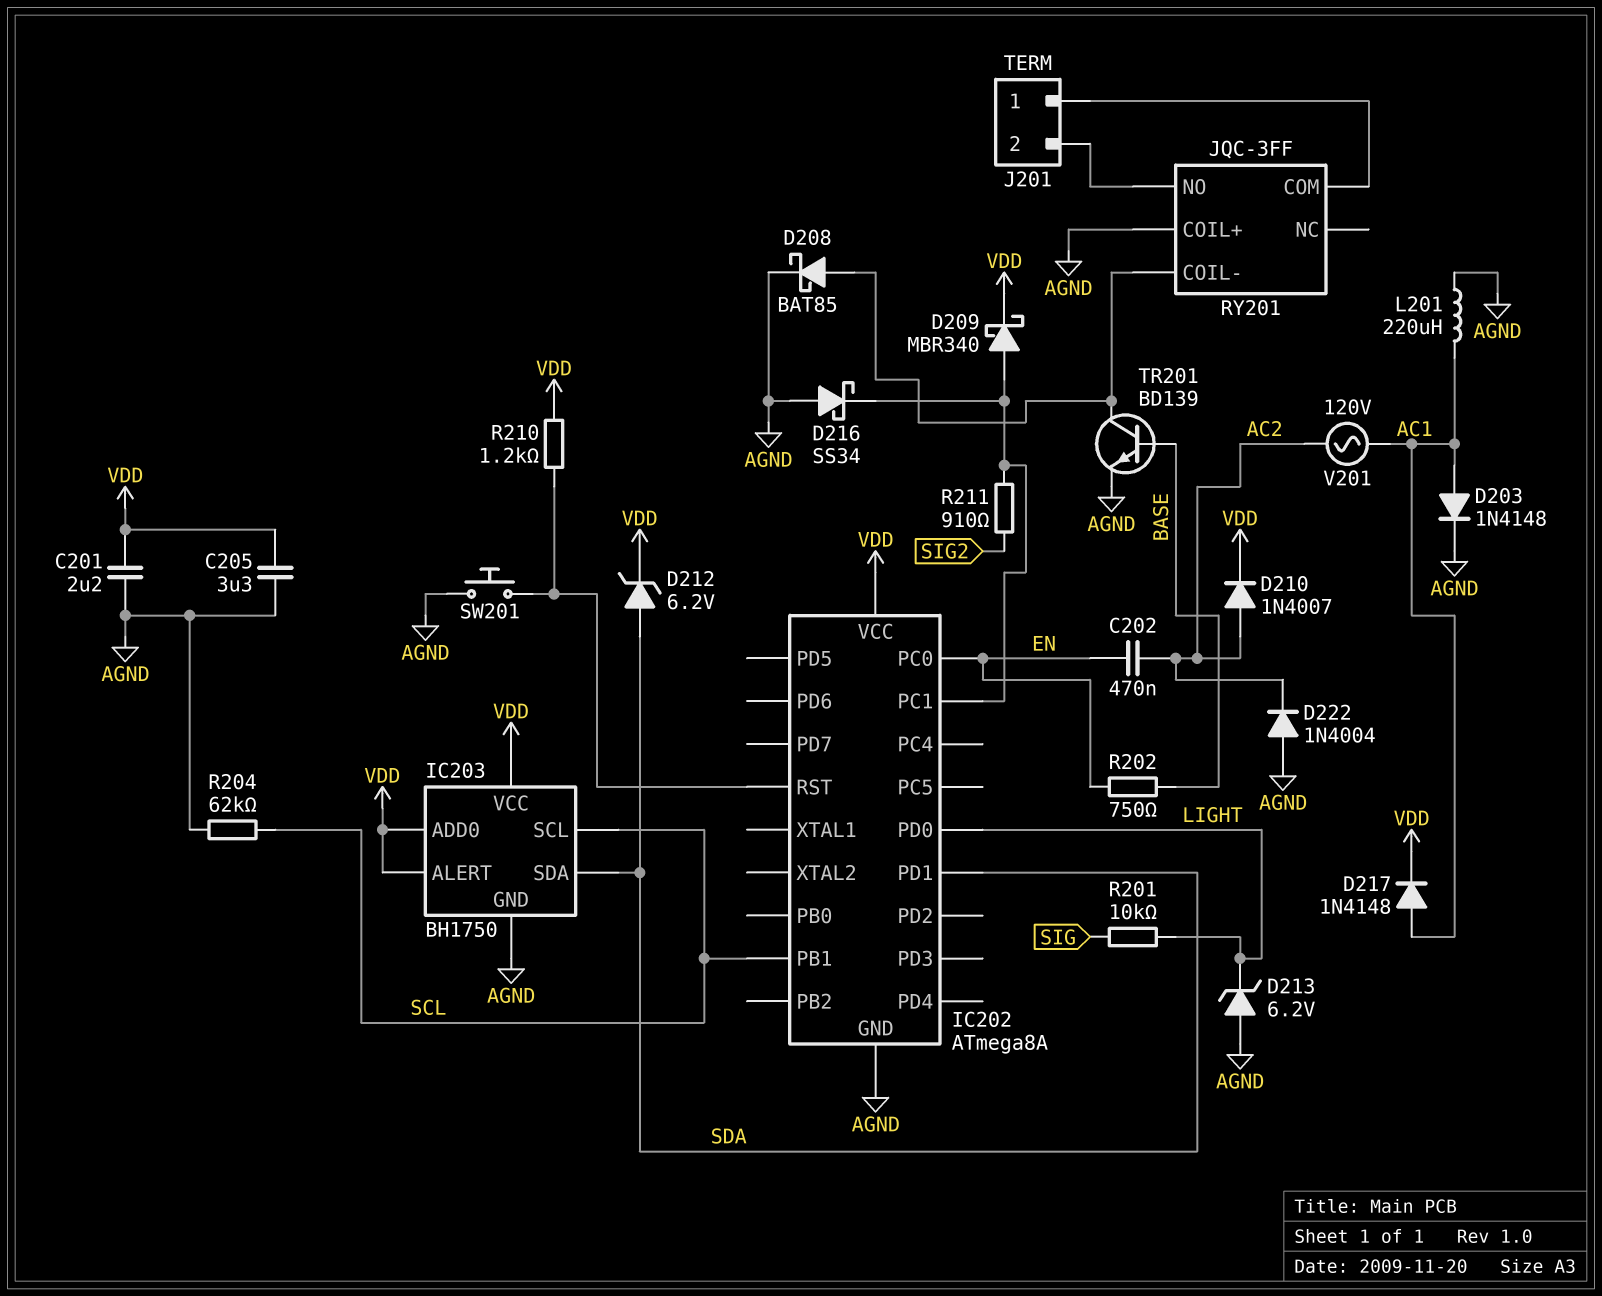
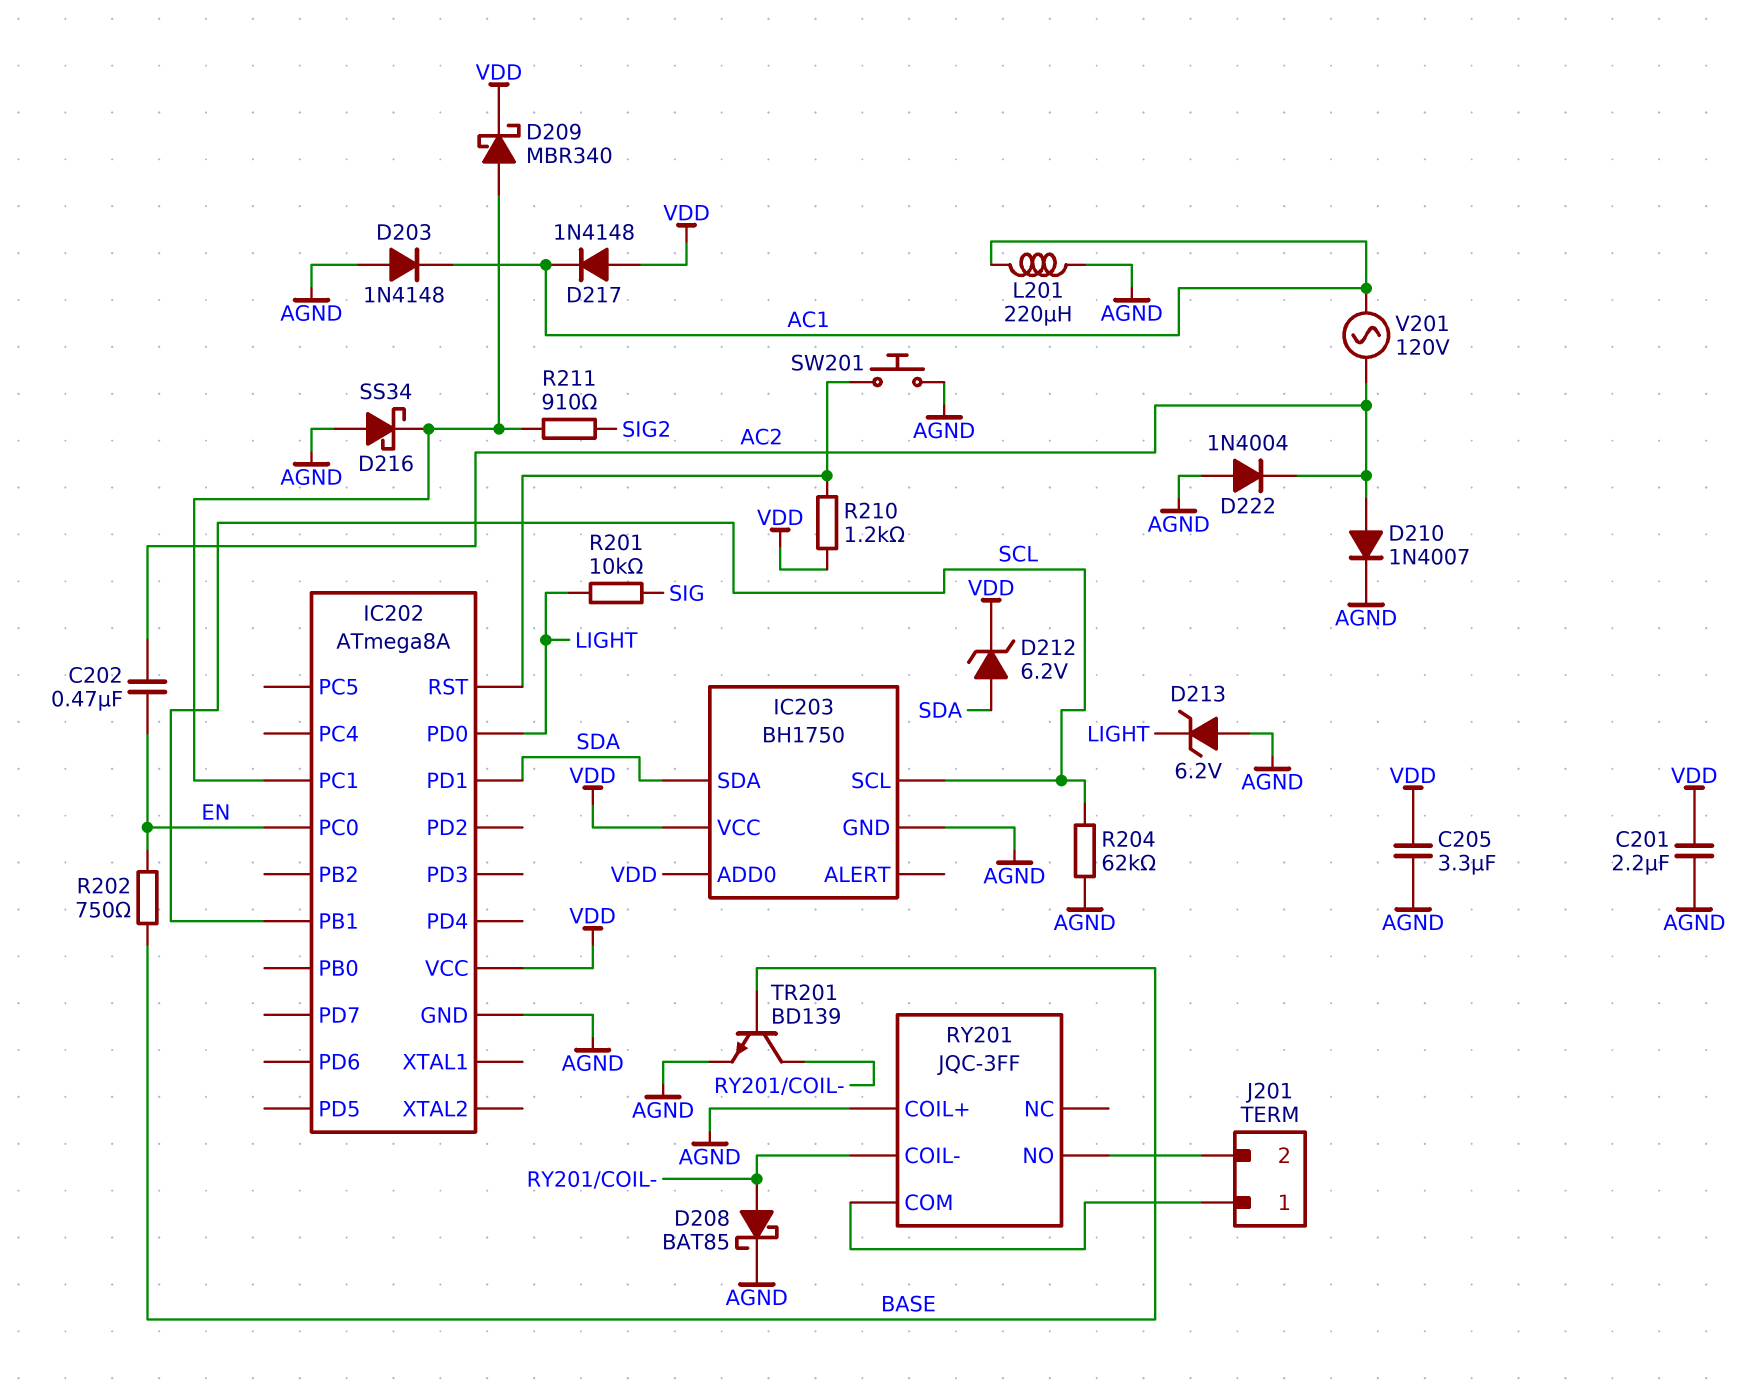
D203: diode 1N4148 (A AC1, K AGND) -> diode 1N4148 (A AGND, K AC1)
D210: diode 1N4007 (A AC2, K VDD) -> diode 1N4007 (A AC2, K AGND)
D217: diode 1N4148 (A AC1, K VDD) -> diode 1N4148 (A VDD, K AC1)
IC203 pin ALERT: VDD -> none

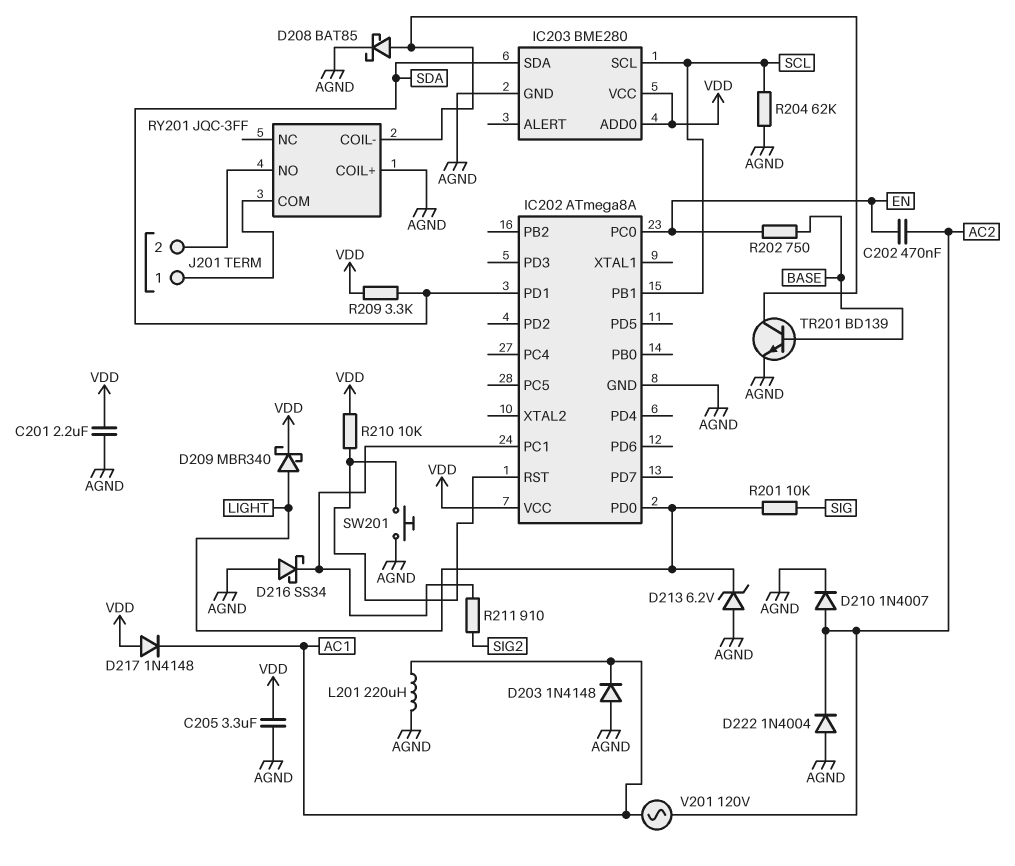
D209: schottky MBR340 (A IC202/PC1, K VDD) -> schottky MBR340 (A LIGHT, K VDD)
D212: zener 6.2V (A SDA, K VDD) -> none
IC203: BH1750 -> BME280
R209: none -> 3.3k (SDA, VDD)
R210: 1.2k (IC202/RST, VDD) -> 10k (IC202/RST, VDD)

